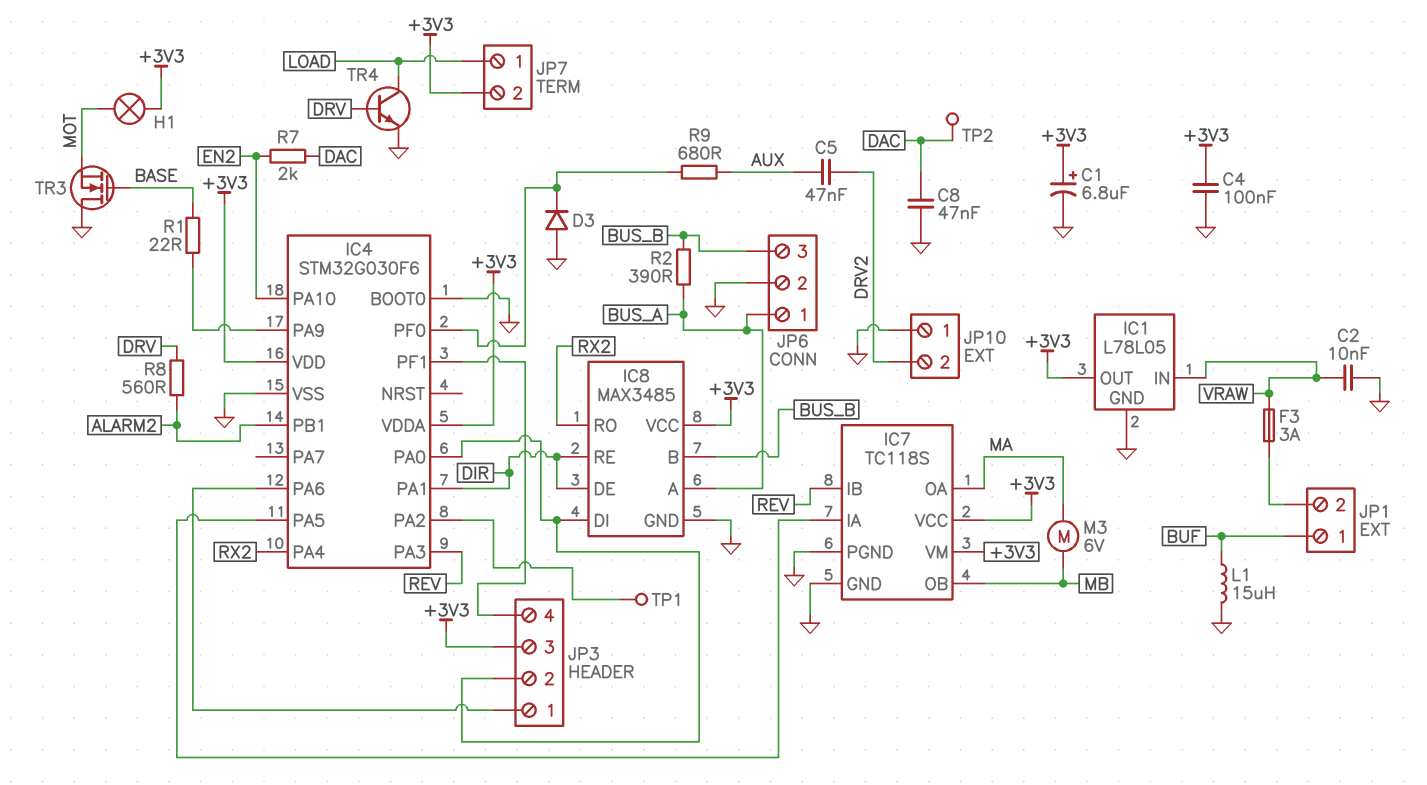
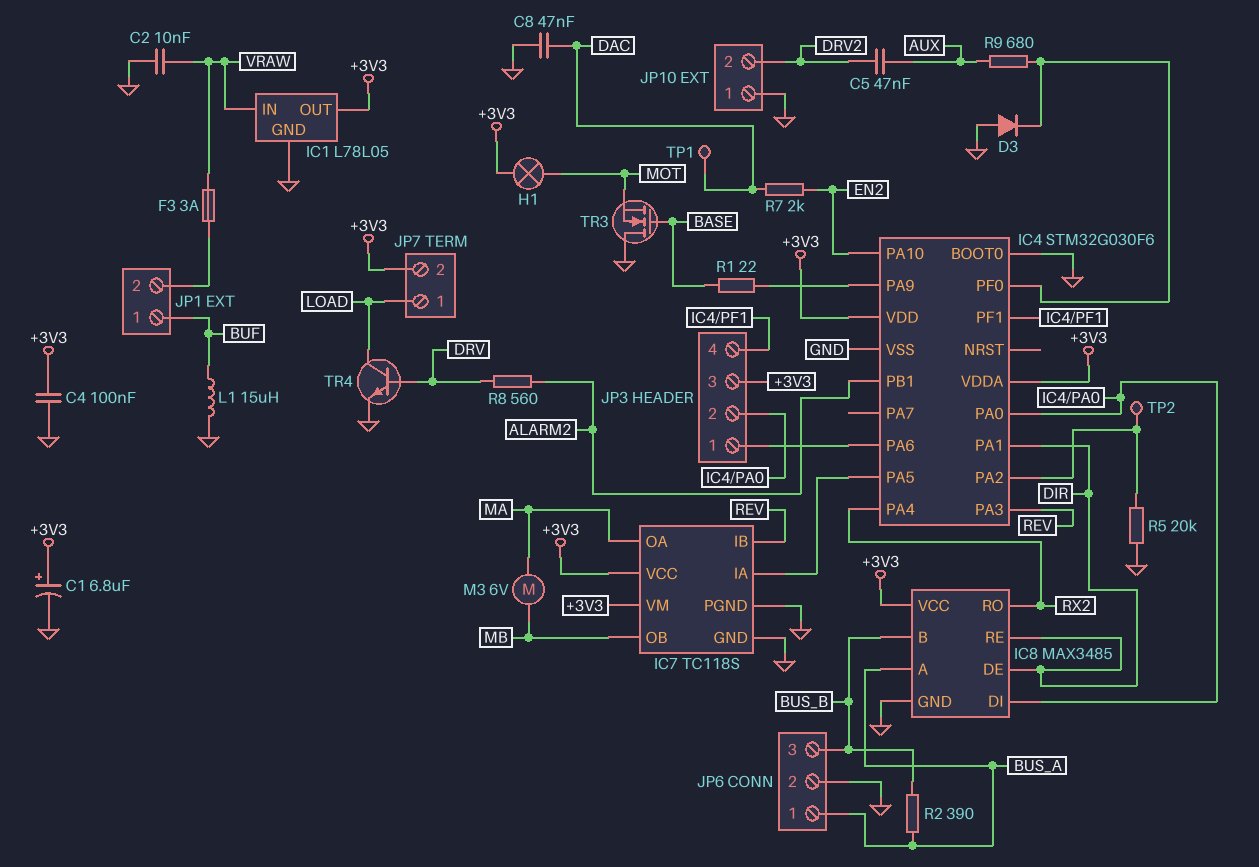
R5: none -> 20k (GND, IC4/PA2)
TP1: test point (IC4/PA2) -> test point (DAC)
TP2: test point (DAC) -> test point (IC4/PA2)

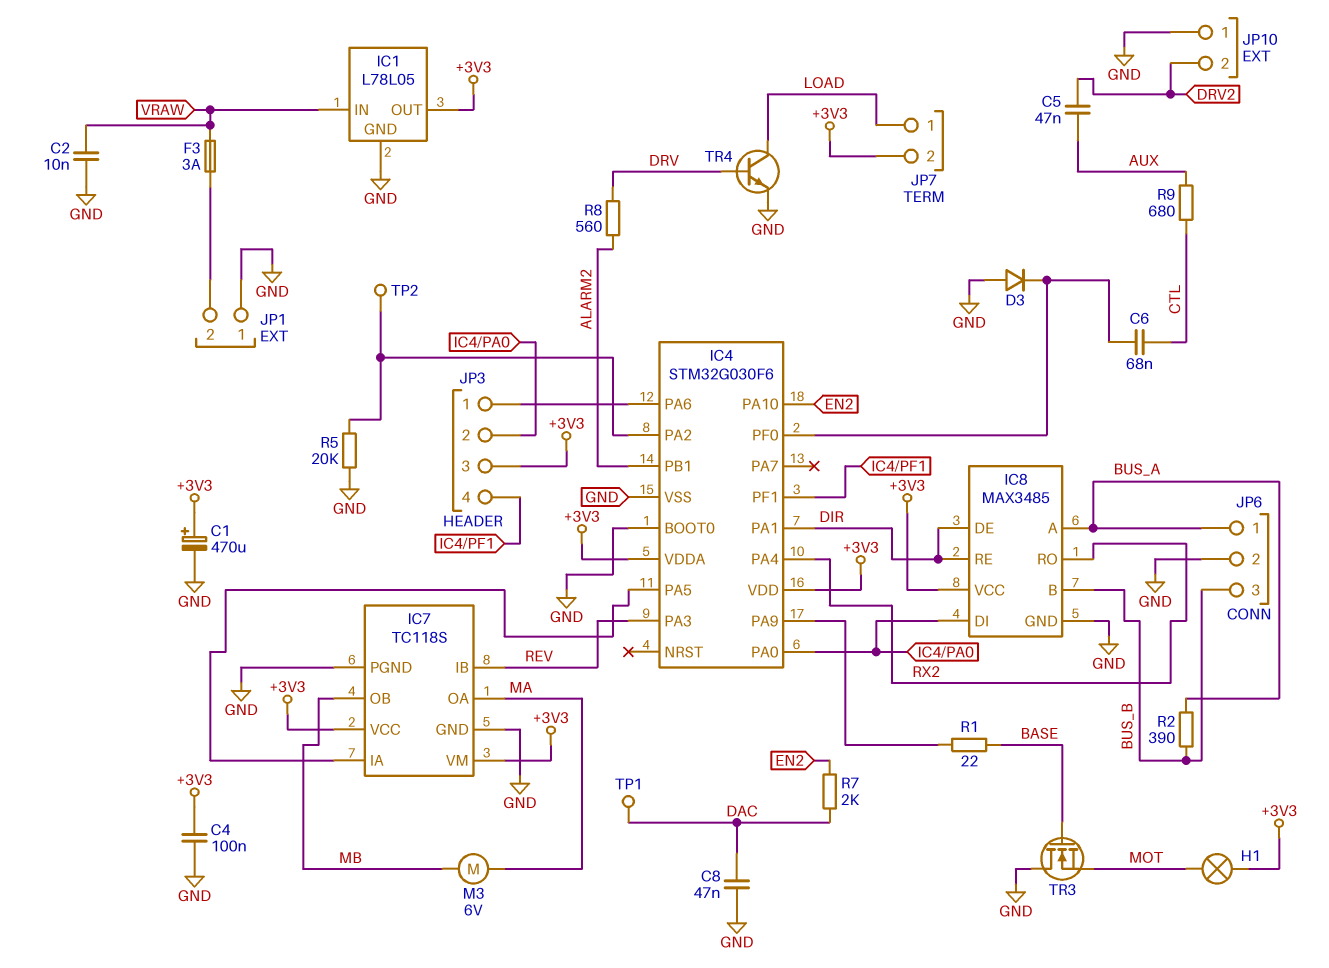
C1: 6.8uF (plus +3V3, minus GND) -> 470uF (plus +3V3, minus GND)
C6: none -> 68nF (CTL, IC4/PF0)
JP1 pin 1: BUF -> GND
L1: 15uH (BUF, GND) -> none
R9: 680 (AUX, IC4/PF0) -> 680 (AUX, CTL)

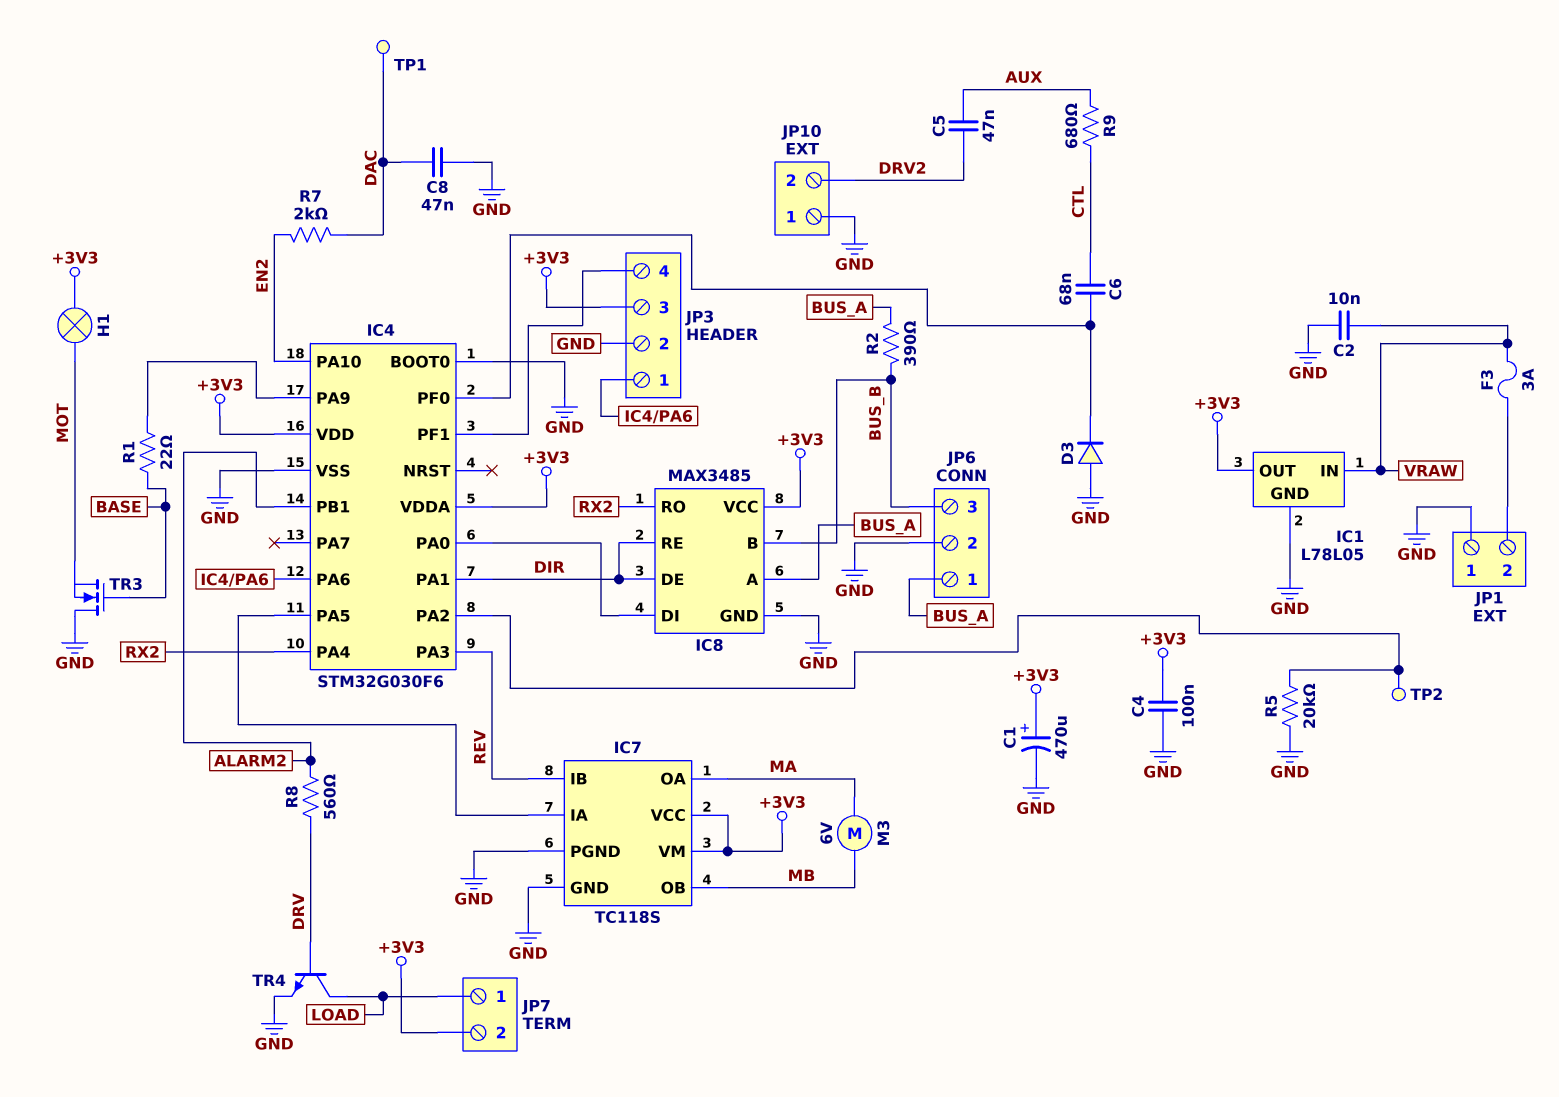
JP3 pin 2: IC4/PA0 -> GND

